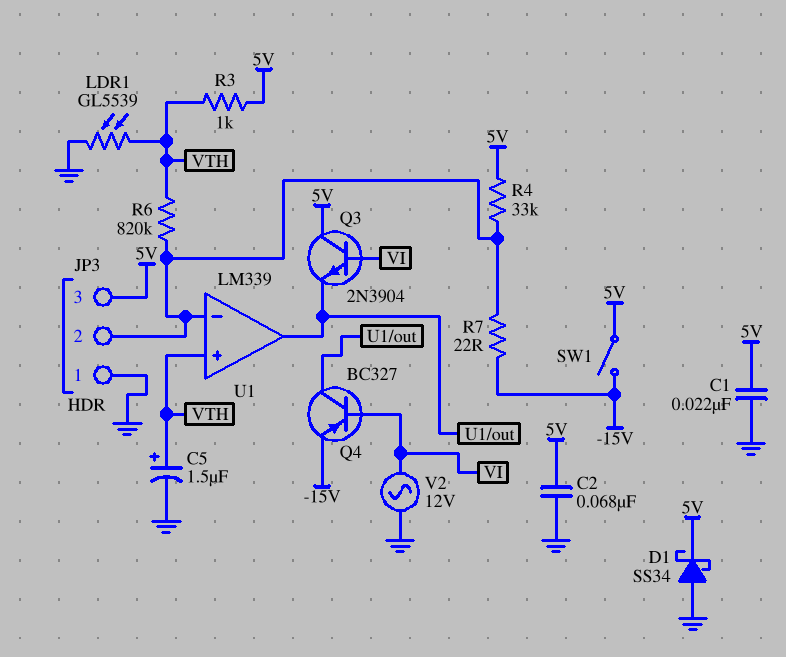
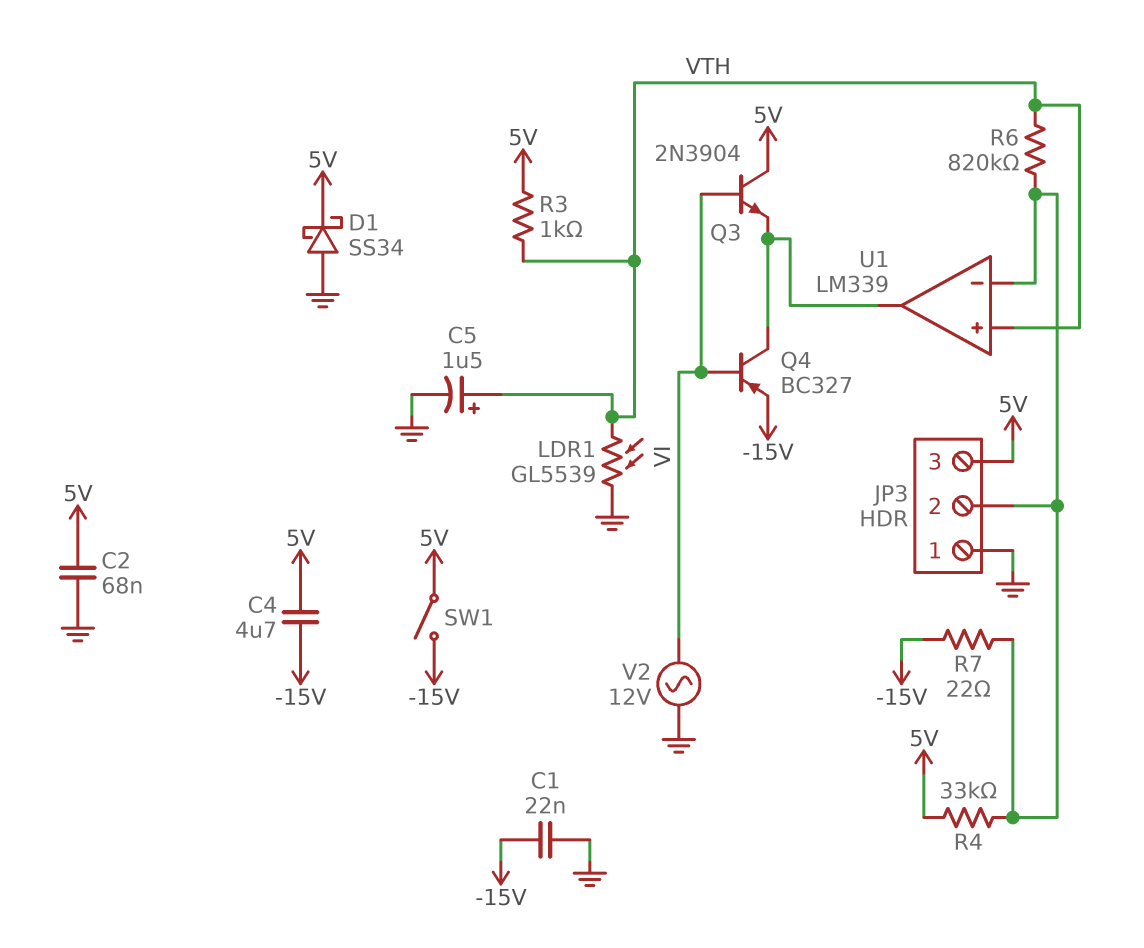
C1: 22nF (5V, GND) -> 22nF (-15V, GND)
C4: none -> 4.7uF (-15V, 5V)

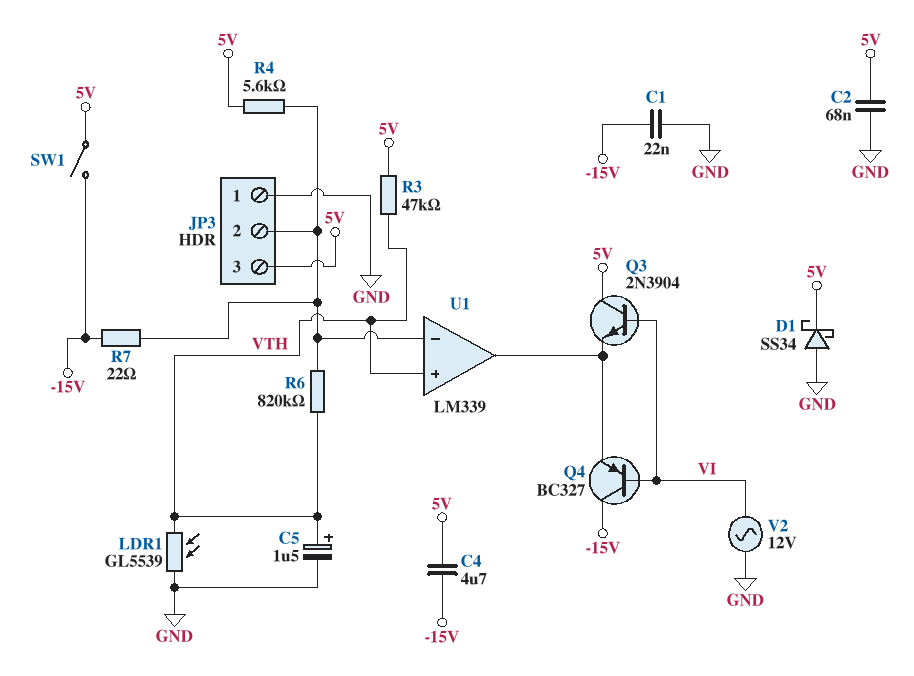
Q4: PNP BC327 (B VI, C U1/out, E -15V) -> PNP BC327 (B VI, C -15V, E U1/out)
R3: 1k (5V, VTH) -> 47k (5V, VTH)
R4: 33k (5V, JP3/2) -> 5.6k (5V, JP3/2)

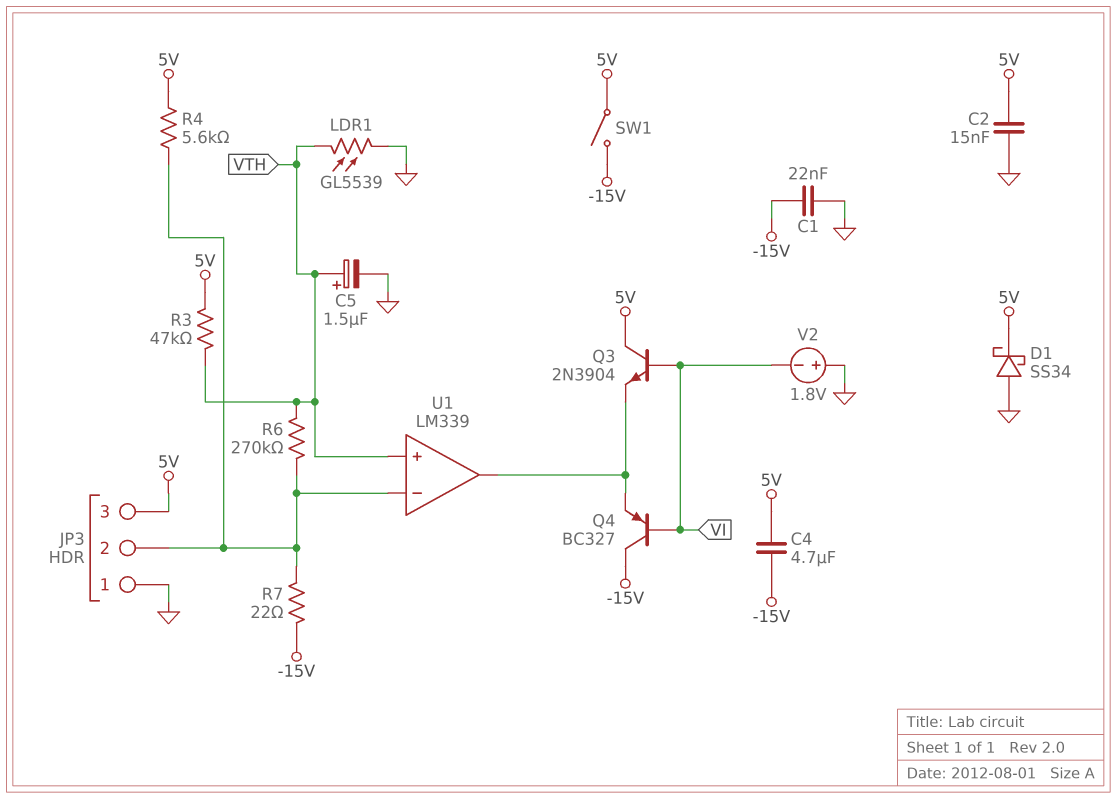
C2: 68nF (5V, GND) -> 15nF (5V, GND)
R6: 820k (JP3/2, VTH) -> 270k (JP3/2, VTH)
V2: AC 12V (GND, VI) -> 1.8V (plus GND, minus VI)

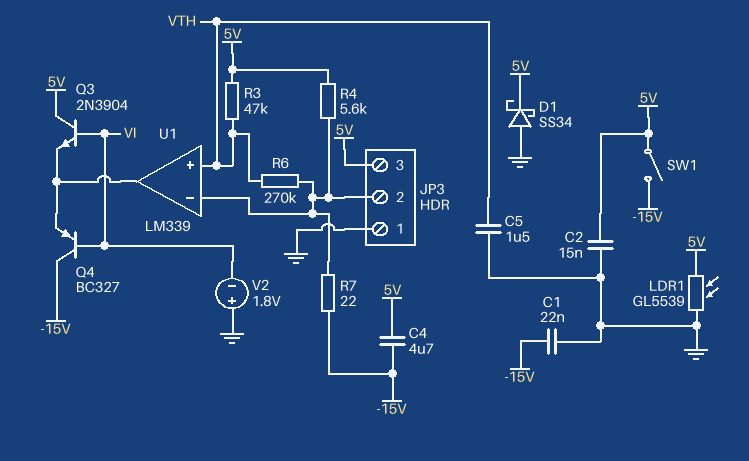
C5: 1.5uF (plus VTH, minus GND) -> 1.5uF (GND, VTH)
LDR1: GL5539 (GND, VTH) -> GL5539 (5V, GND)

